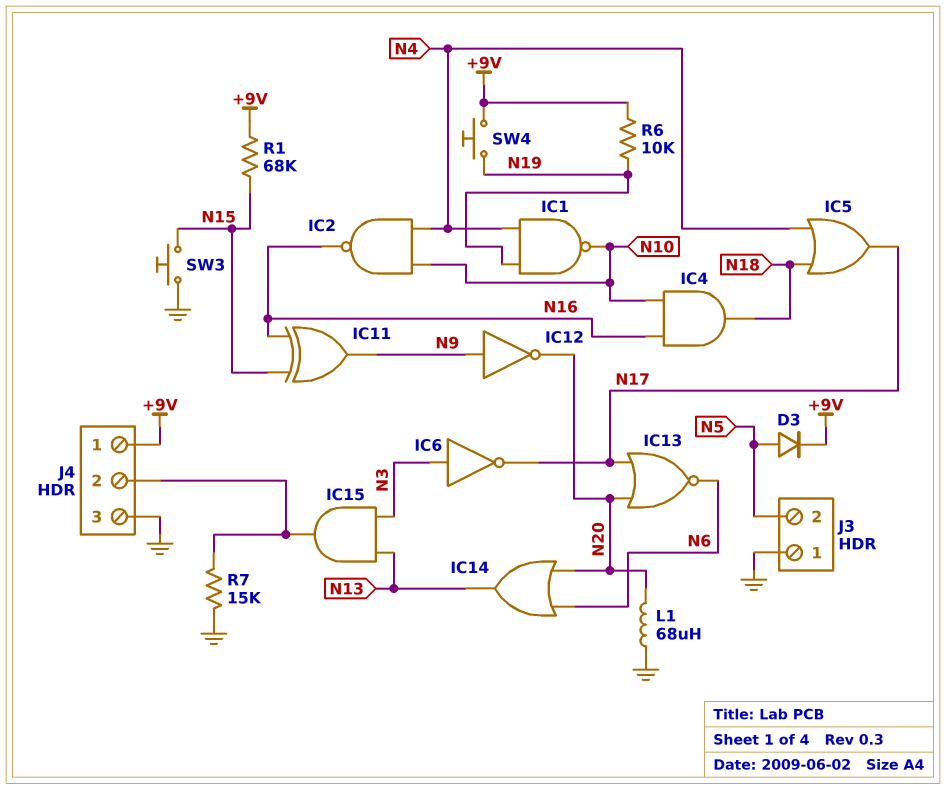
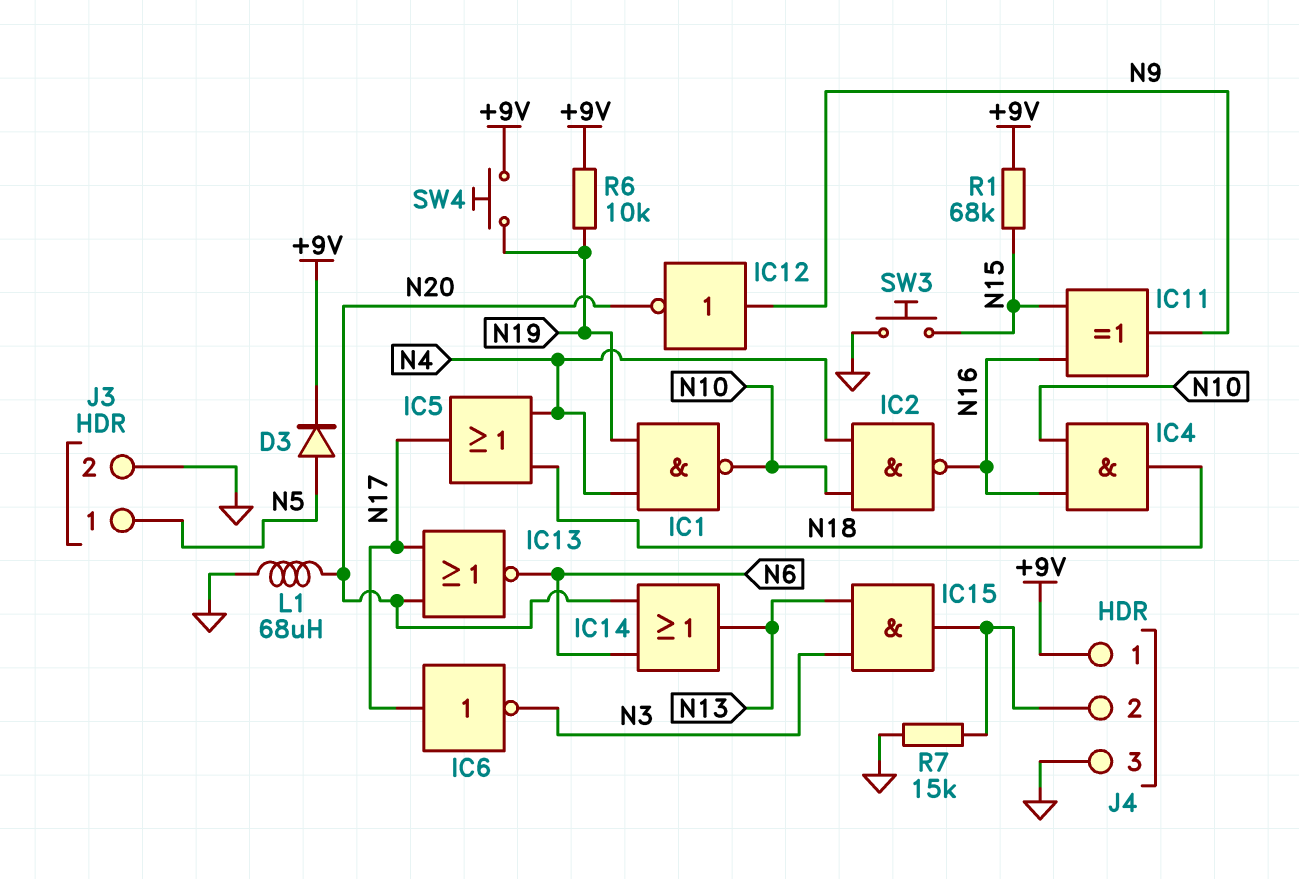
IC6: NOT (in N3, out N17) -> NOT (in N17, out N3)
J3 pin 1: GND -> N5
J3 pin 2: N5 -> GND

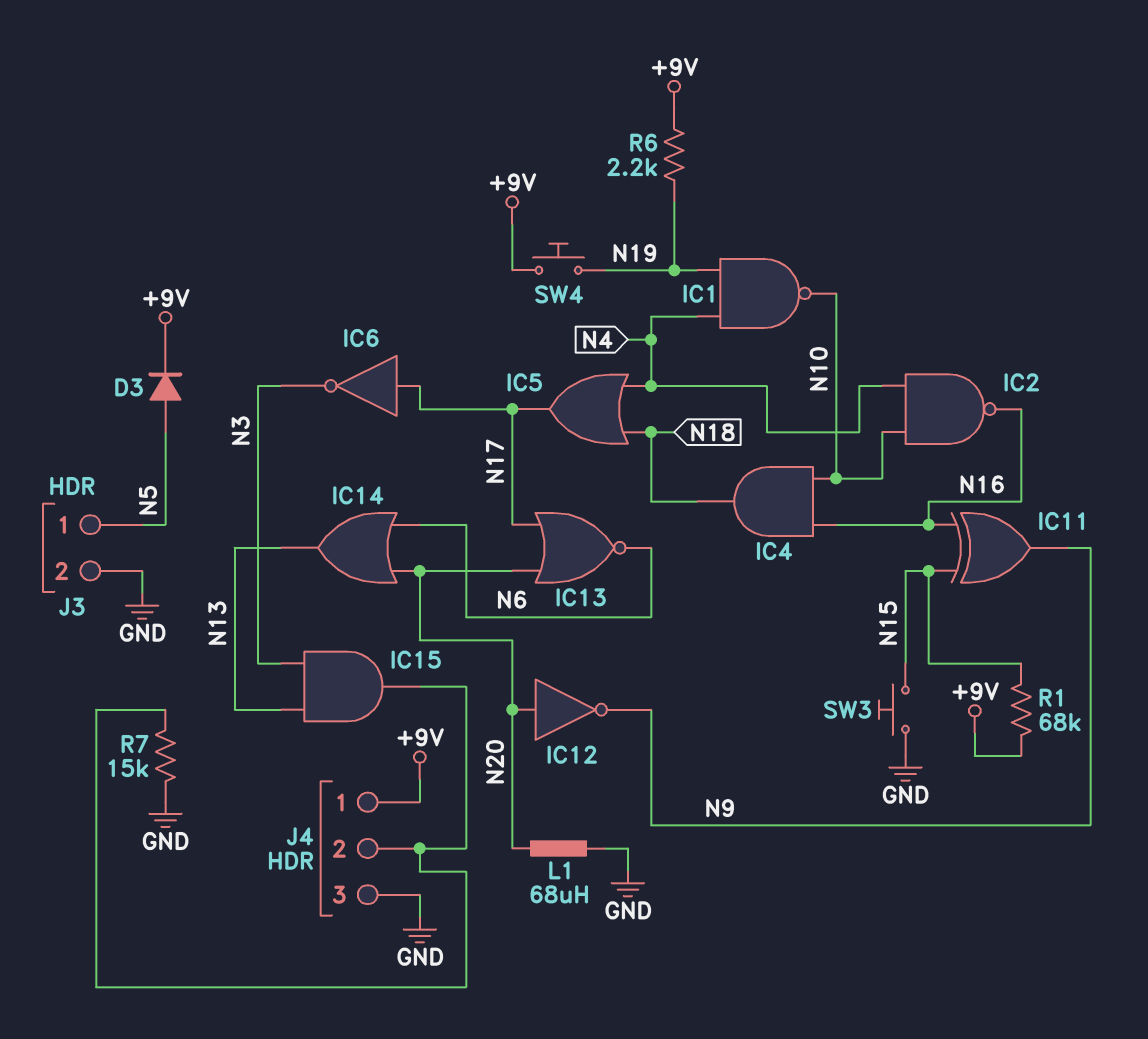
IC12: NOT (in N9, out N20) -> NOT (in N20, out N9)
R6: 10k (+9V, N19) -> 2.2k (+9V, N19)

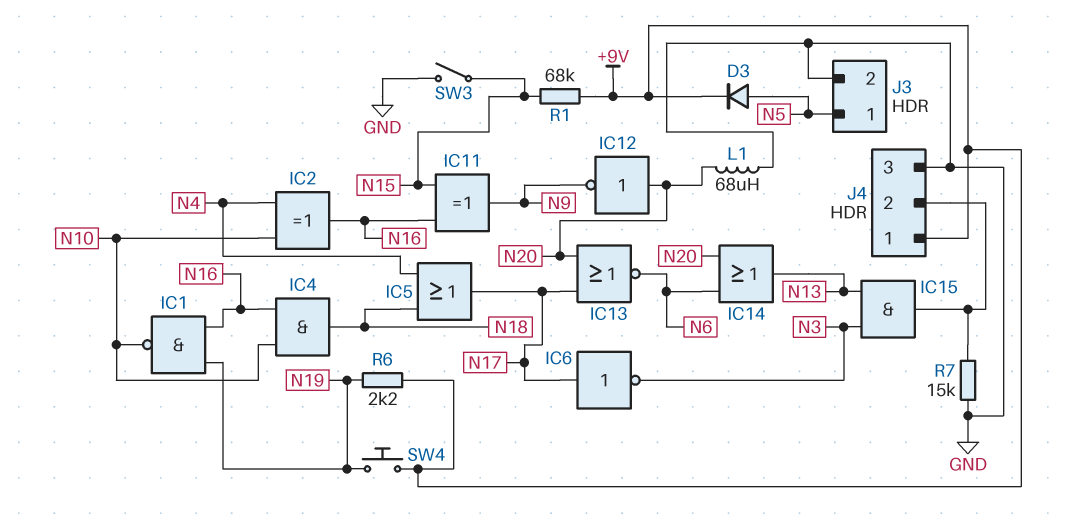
IC1: NAND (in N4, in N19, out N10) -> NAND (in N16, in N19, out N10)
IC2: NAND (in N4, in N10, out N16) -> XOR (in N4, in N10, out N16)
SW3: button (GND, N15) -> switch (GND, N15)

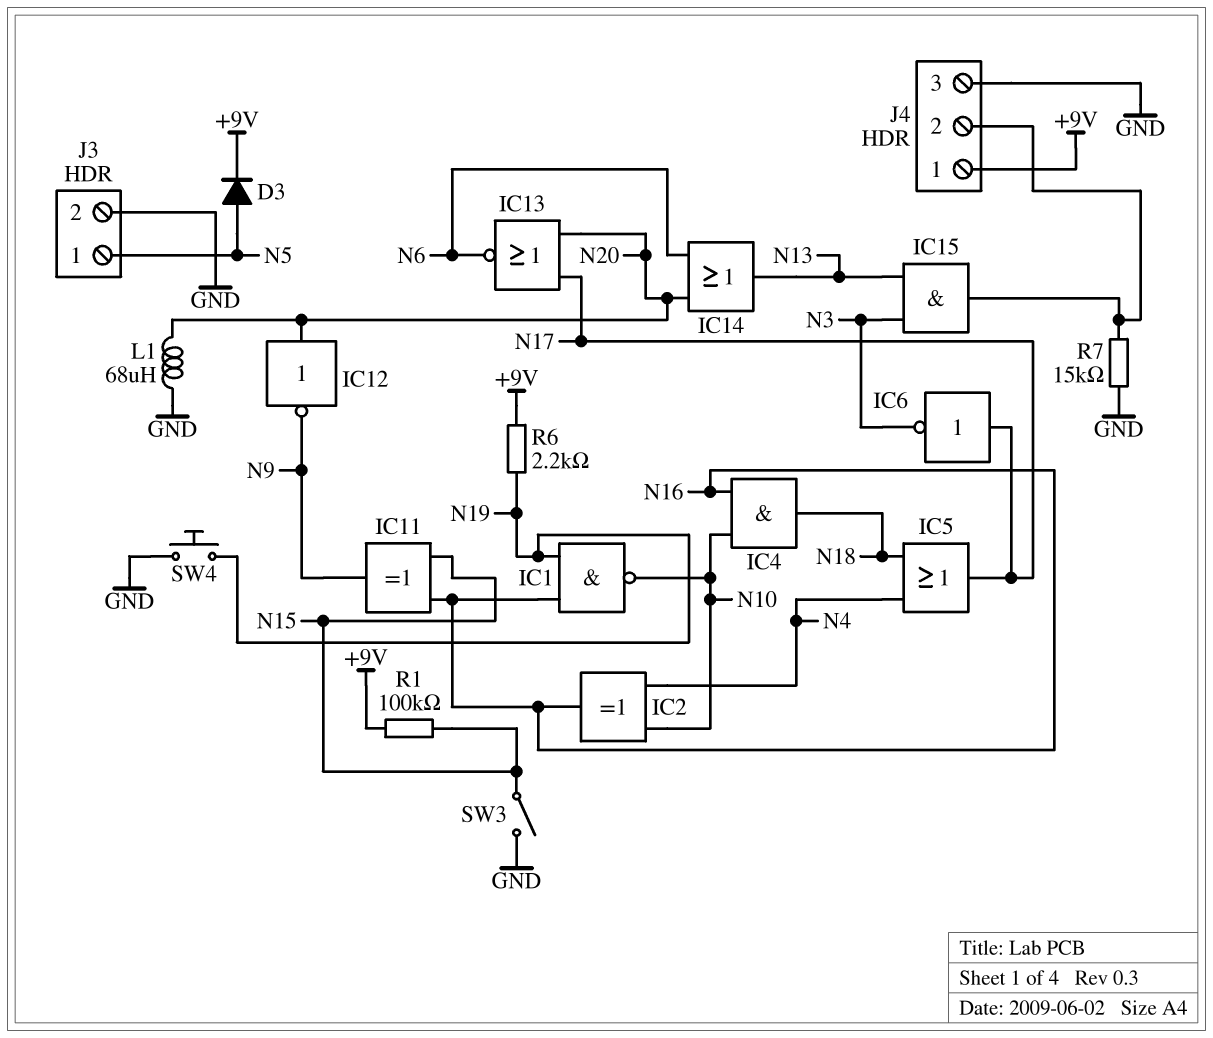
R1: 68k (+9V, N15) -> 100k (+9V, N15)
SW4: button (+9V, N19) -> button (GND, N19)

